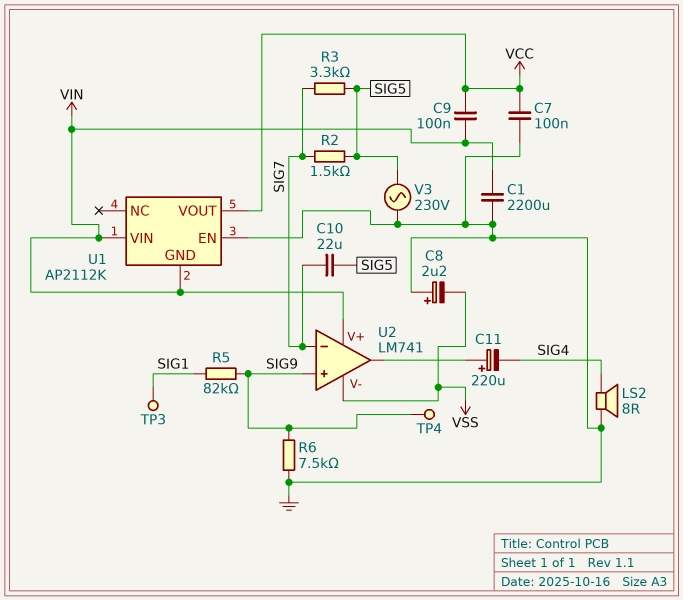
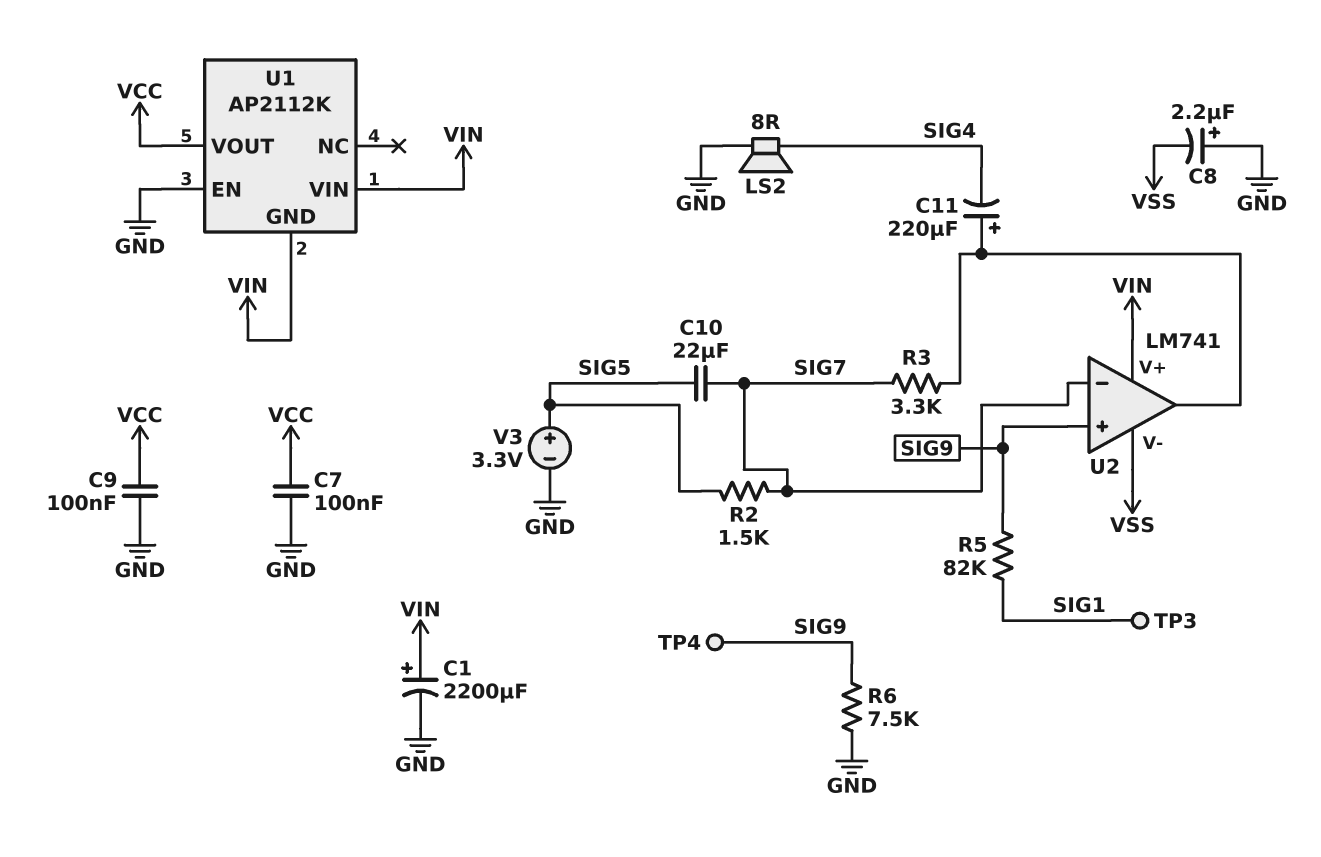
C1: 2200uF (GND, VIN) -> 2200uF (plus VIN, minus GND)
C9: 100nF (VCC, VIN) -> 100nF (GND, VCC)
R3: 3.3k (SIG5, SIG7) -> 3.3k (SIG7, U2/out)
V3: AC 230V (GND, SIG5) -> 3.3V (plus SIG5, minus GND)

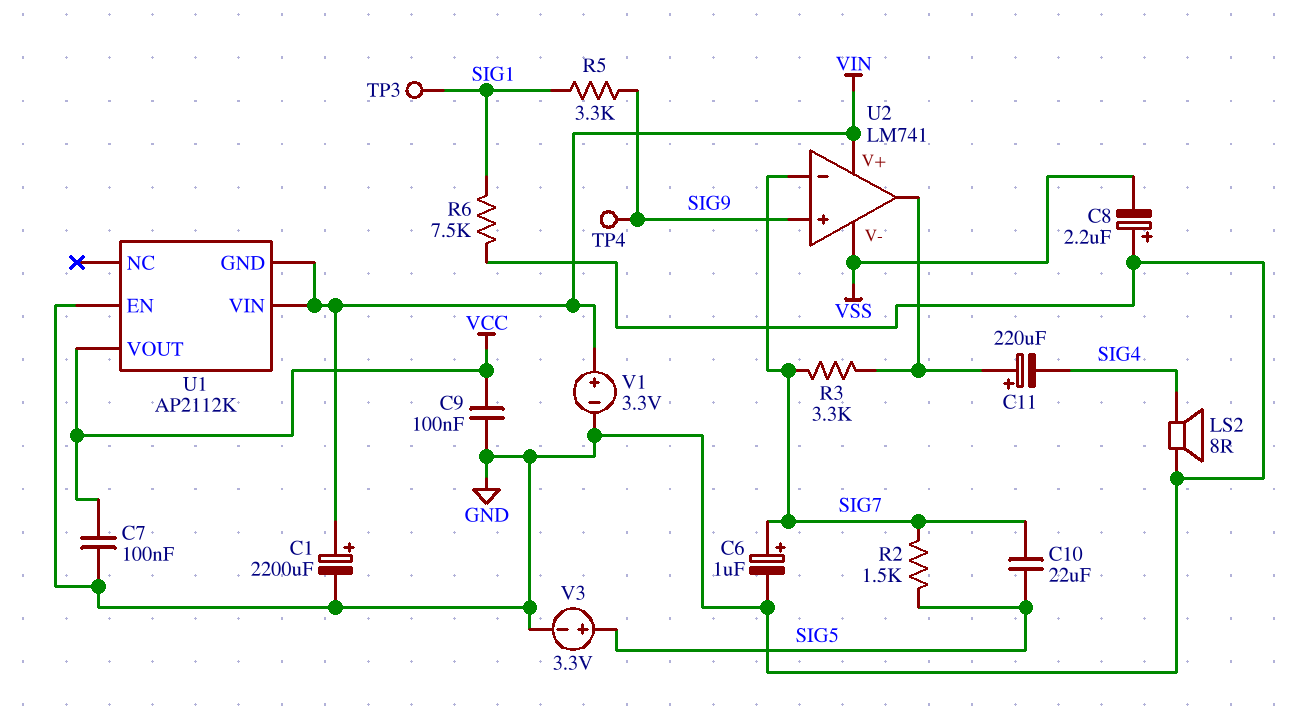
C6: none -> 1uF (plus SIG7, minus GND)
R5: 82k (SIG1, SIG9) -> 3.3k (SIG1, SIG9)
R6: 7.5k (GND, SIG9) -> 7.5k (GND, SIG1)
V1: none -> 3.3V (plus VIN, minus GND)

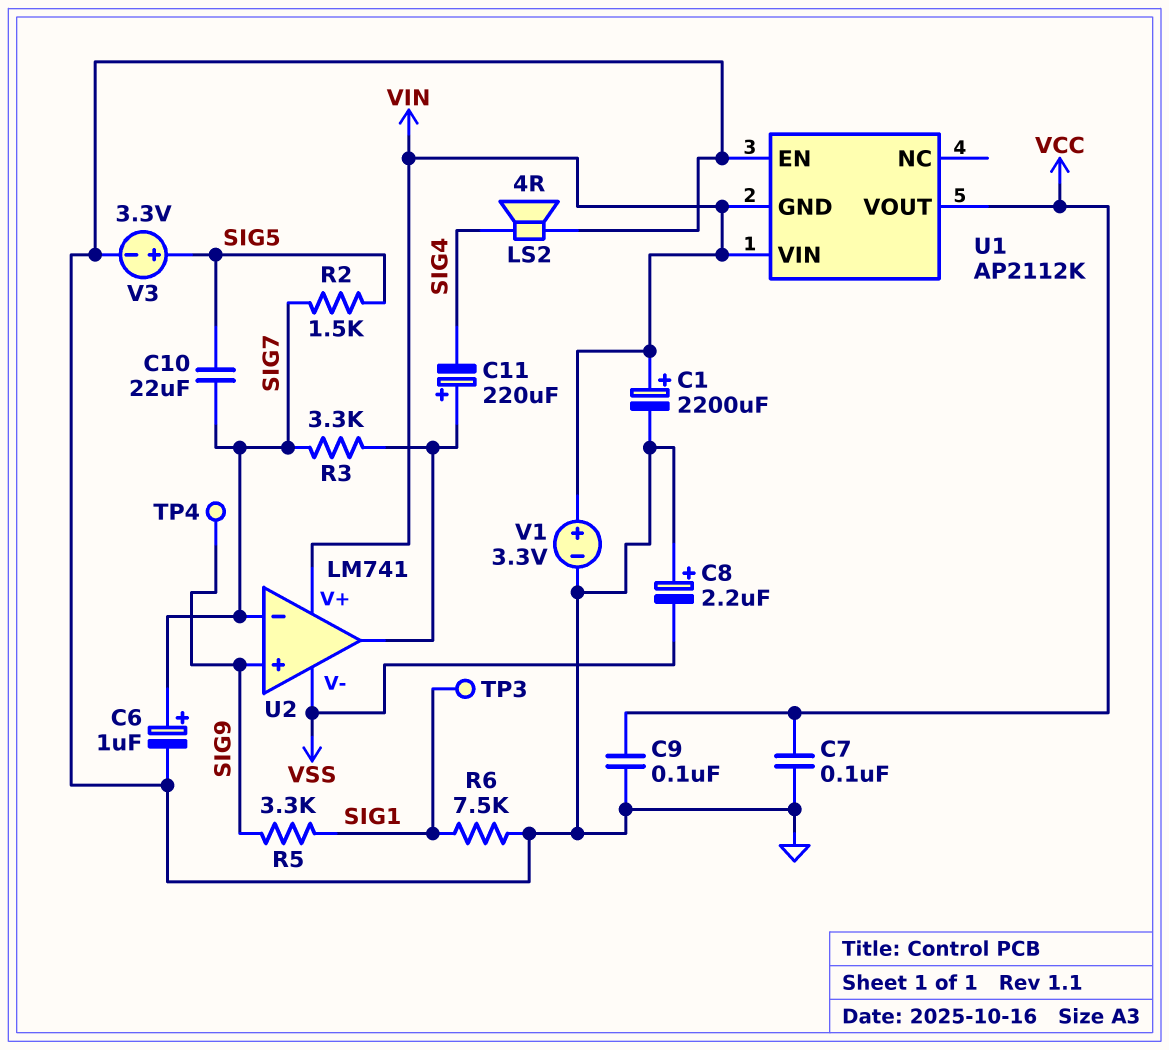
LS2: speaker 8R (GND, SIG4) -> speaker 4R (GND, SIG4)

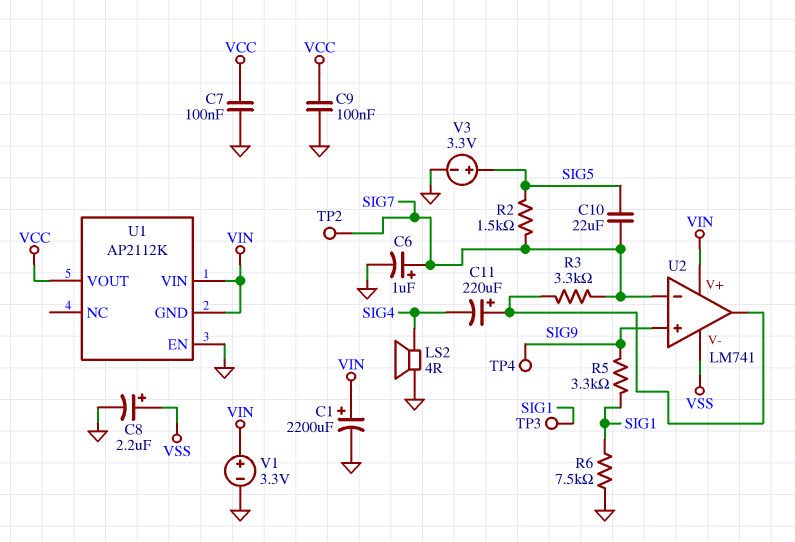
C8: 2.2uF (plus GND, minus VSS) -> 2.2uF (plus VSS, minus GND)
TP2: none -> test point (SIG7)

